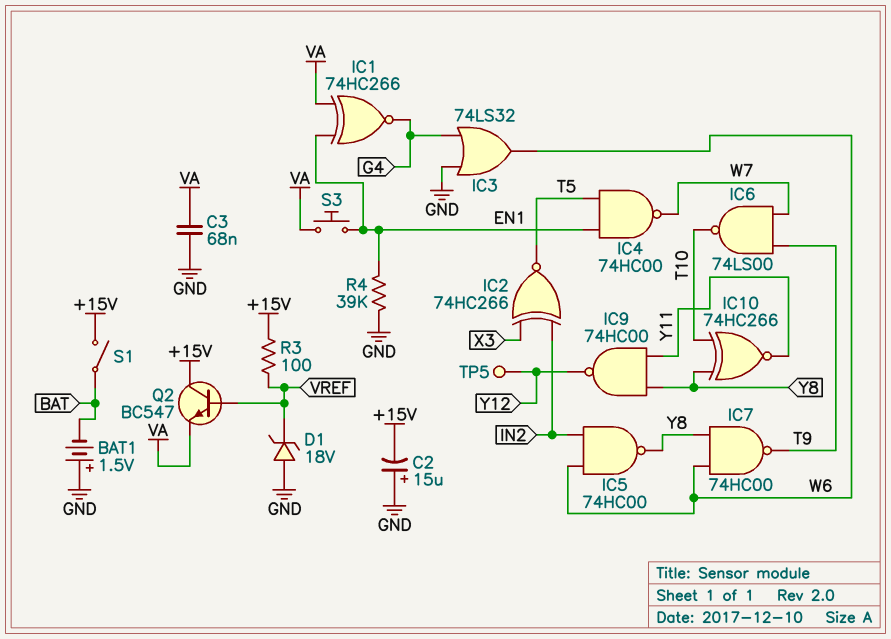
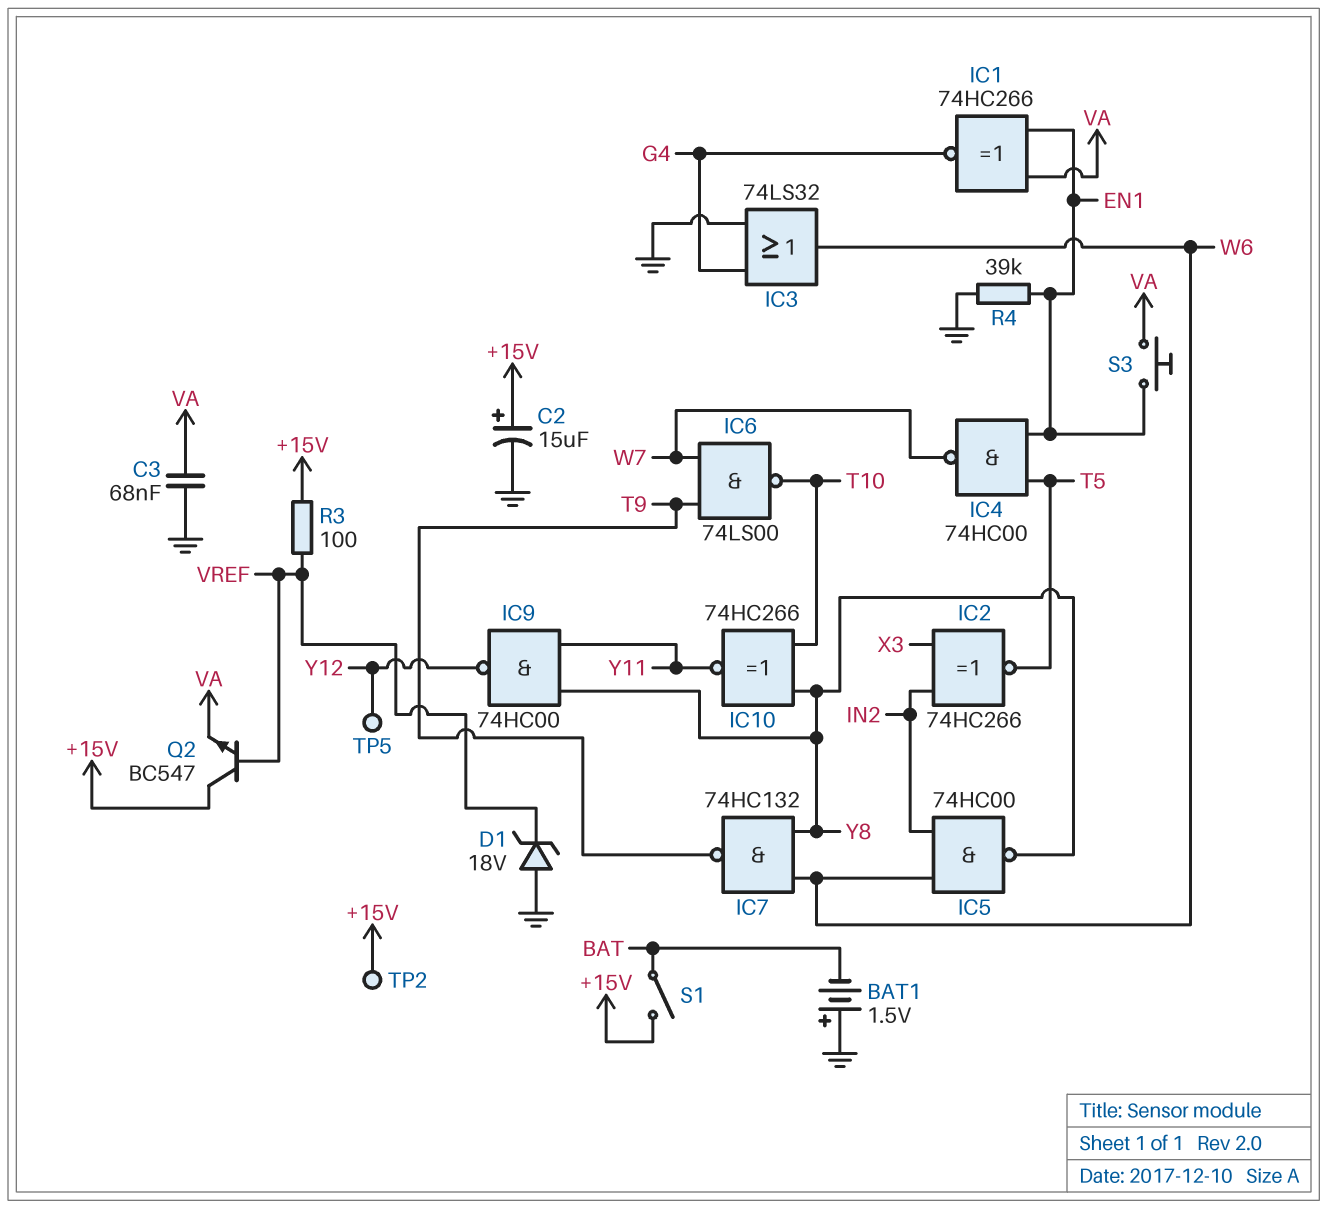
C2: 15uF (plus GND, minus +15V) -> 15uF (plus +15V, minus GND)
IC7: NAND 74HC00 (in W6, in Y8, out T9) -> NAND 74HC132 (in W6, in Y8, out T9)
TP2: none -> test point (+15V)

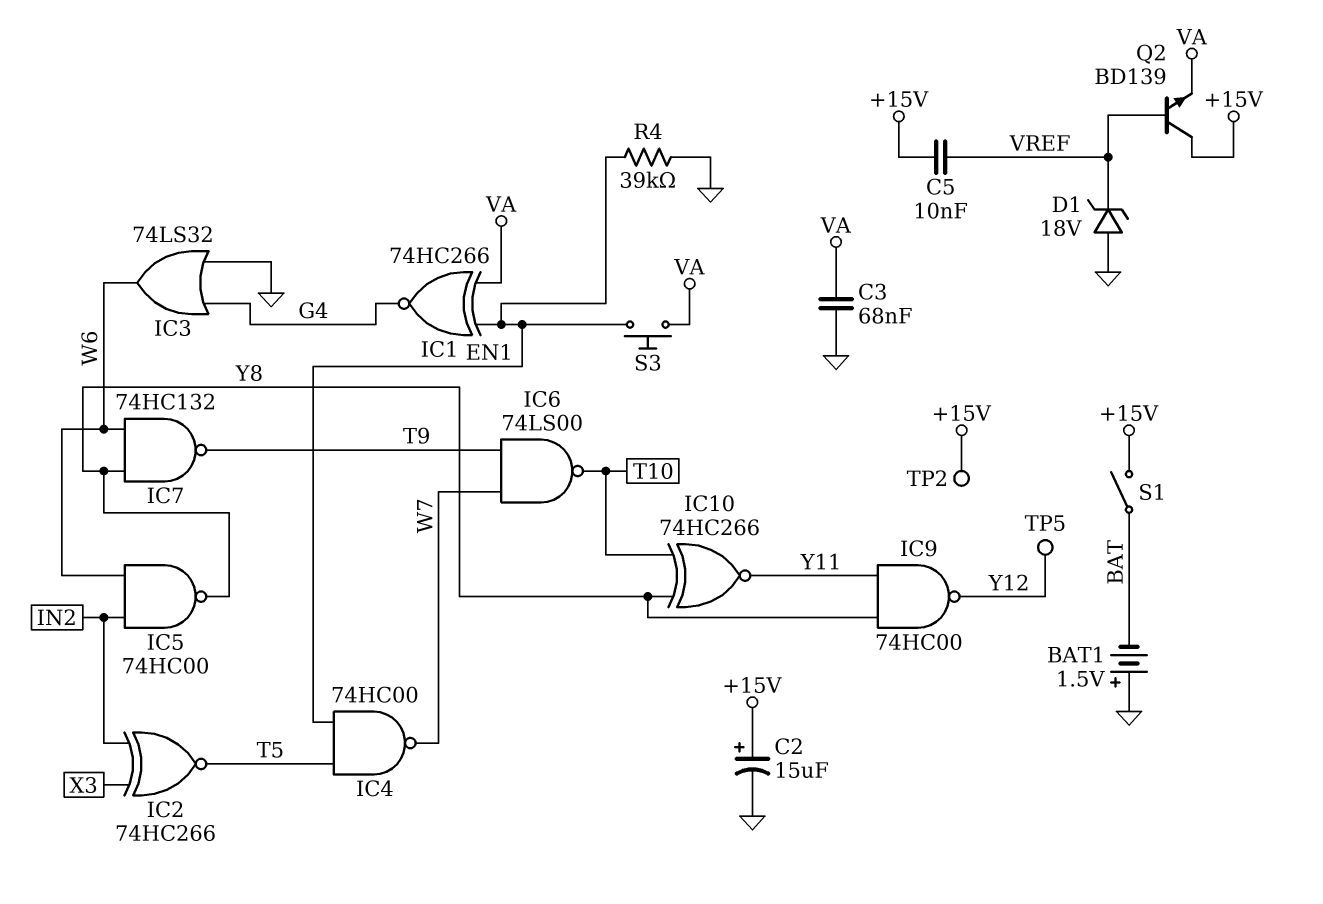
C5: none -> 10nF (+15V, VREF)
Q2: NPN BC547 (B VREF, C +15V, E VA) -> NPN BD139 (B VREF, C +15V, E VA)
R3: 100 (+15V, VREF) -> none

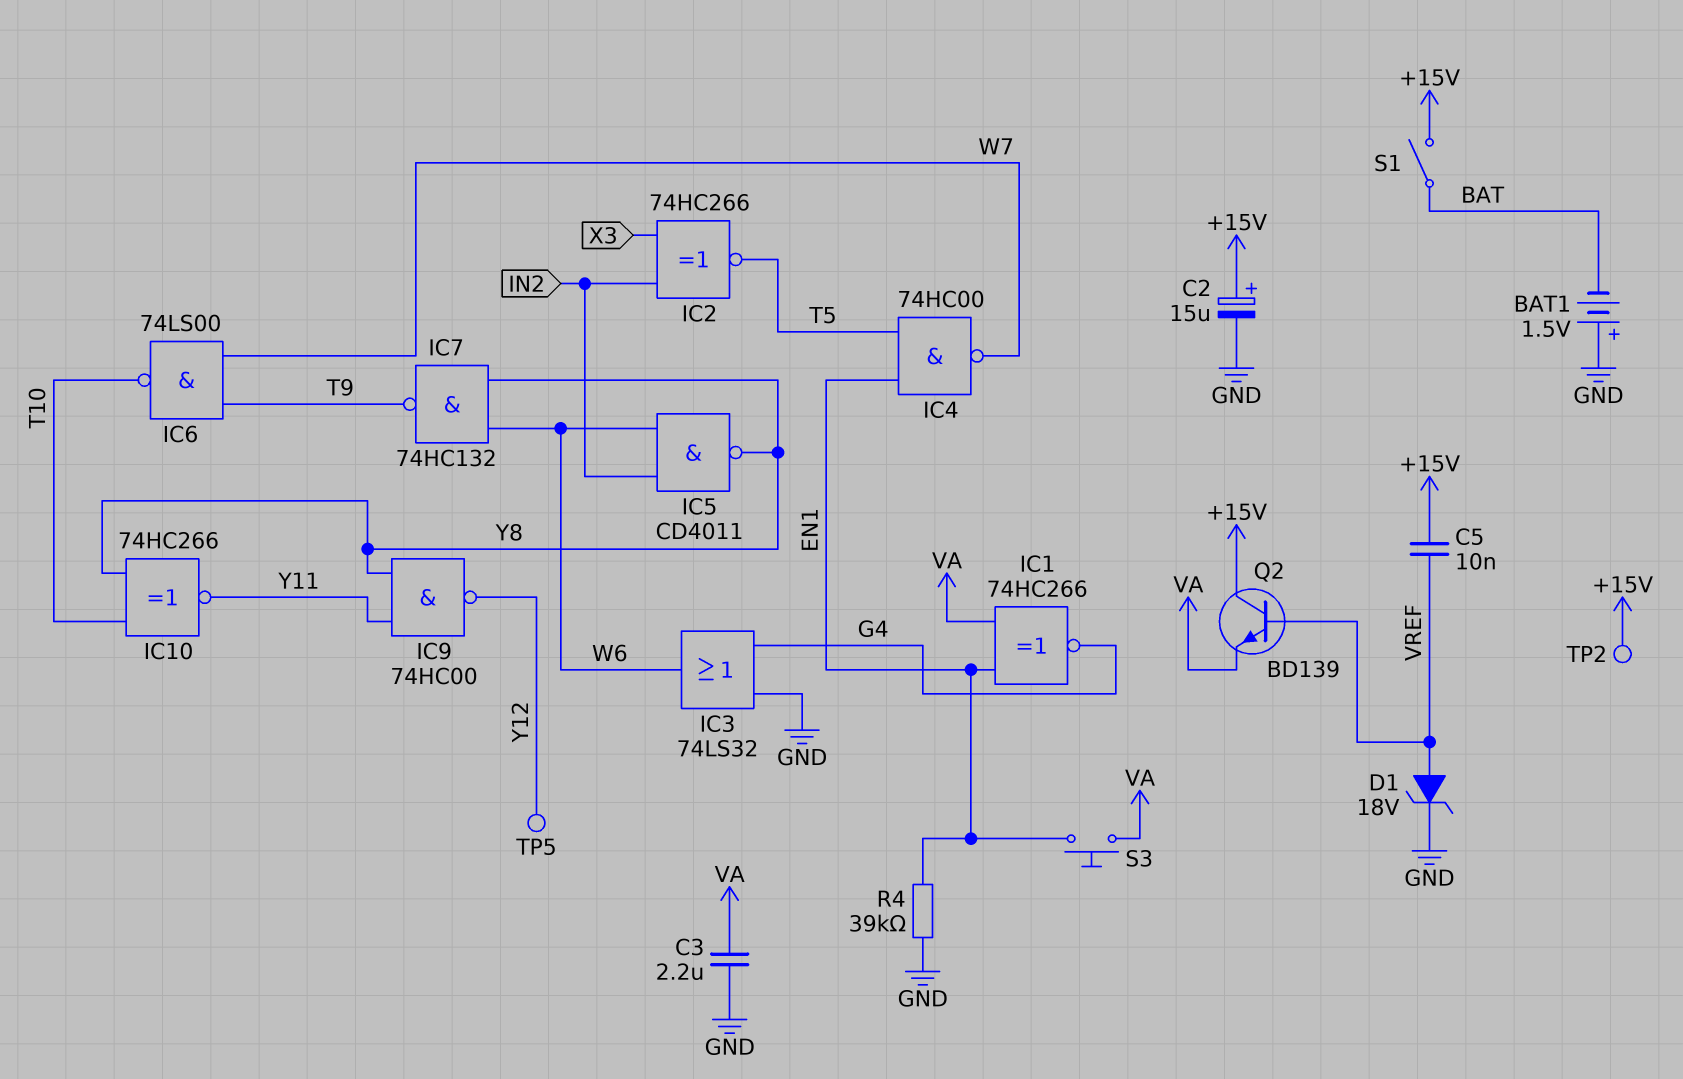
C3: 68nF (GND, VA) -> 2.2uF (GND, VA)
D1: zener 18V (A GND, K VREF) -> zener 18V (A VREF, K GND)
IC5: NAND 74HC00 (in IN2, in W6, out Y8) -> NAND CD4011 (in IN2, in W6, out Y8)

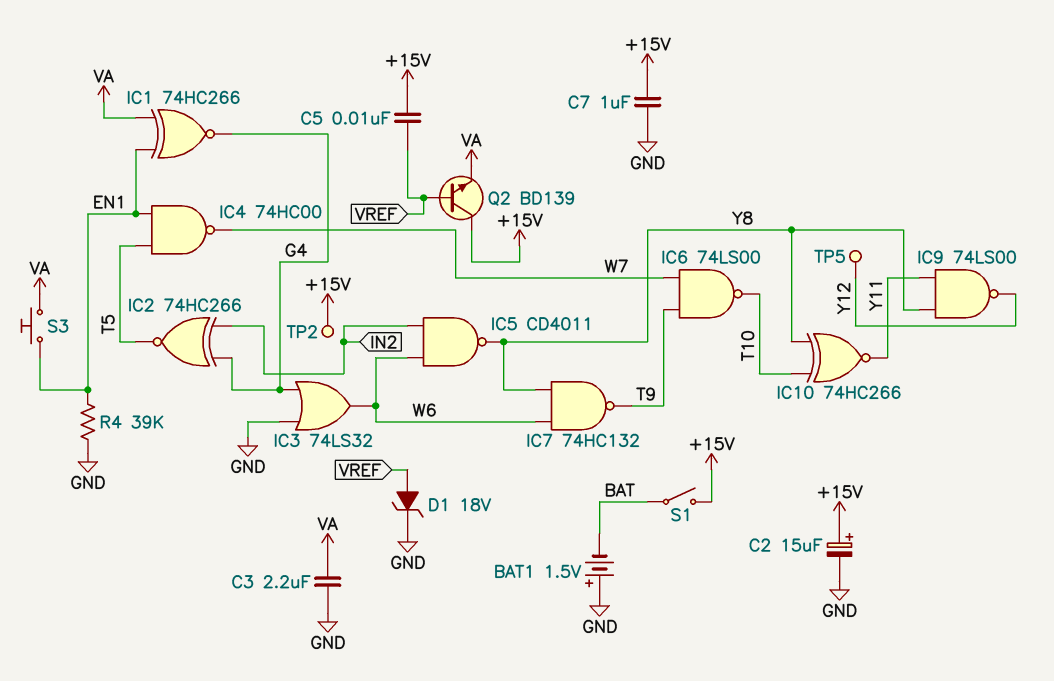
C7: none -> 1uF (+15V, GND)
IC2: XNOR 74HC266 (in IN2, in X3, out T5) -> XNOR 74HC266 (in G4, in IN2, out T5)
IC9: NAND 74HC00 (in Y8, in Y11, out Y12) -> NAND 74LS00 (in Y8, in Y11, out Y12)

